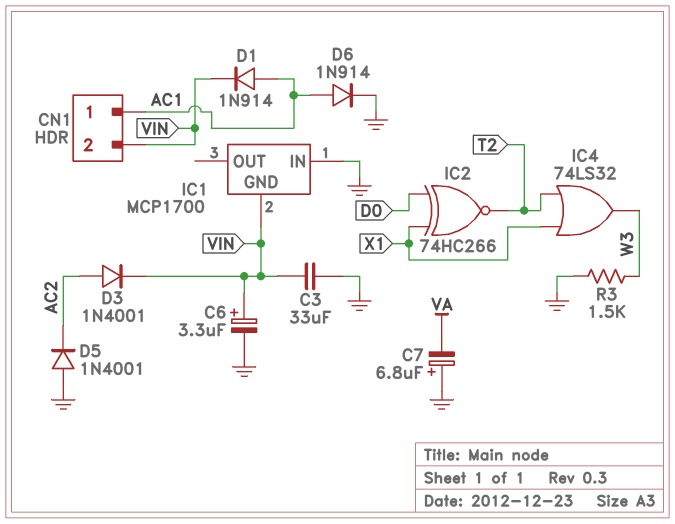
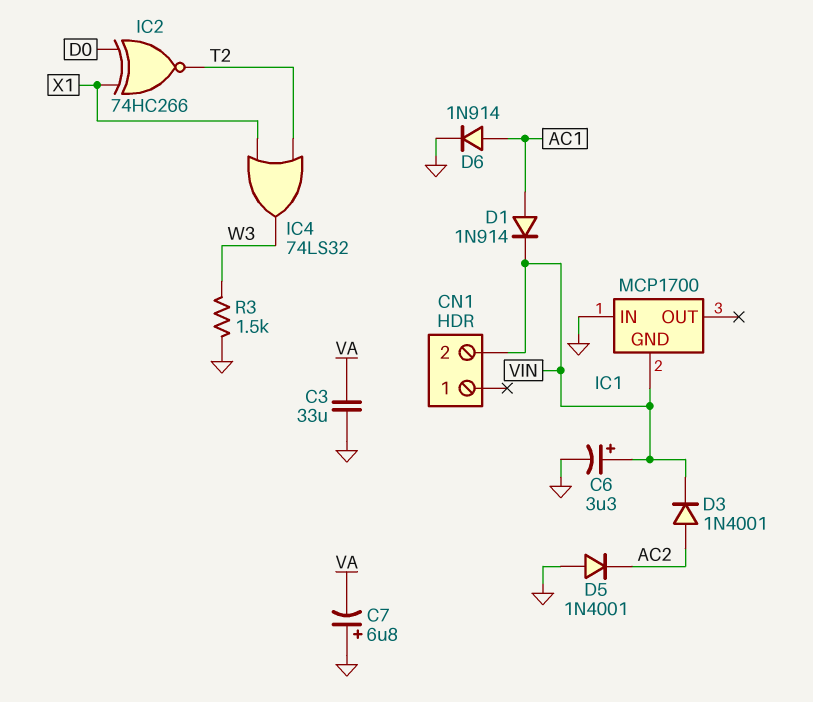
C3: 33uF (GND, VIN) -> 33uF (GND, VA)
CN1 pin 1: AC1 -> none

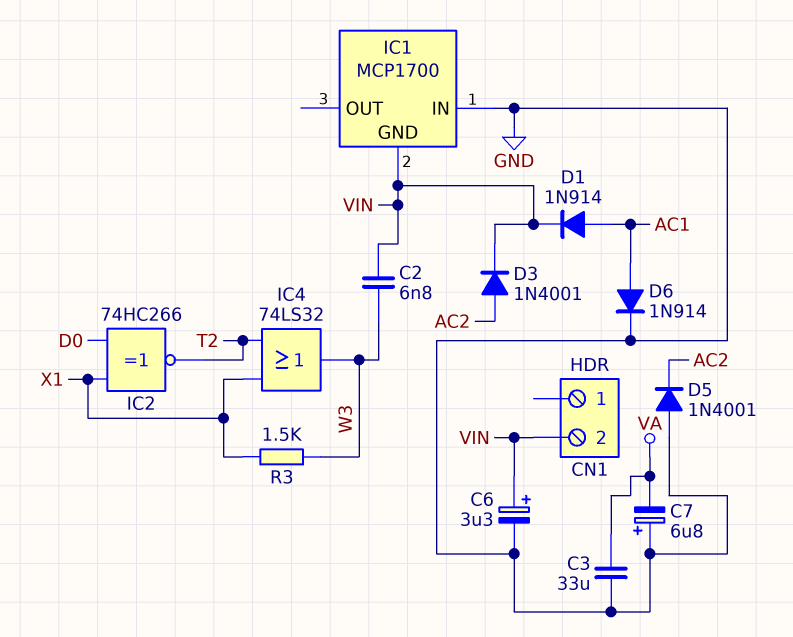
C2: none -> 6.8nF (VIN, W3)
R3: 1.5k (GND, W3) -> 1.5k (W3, X1)

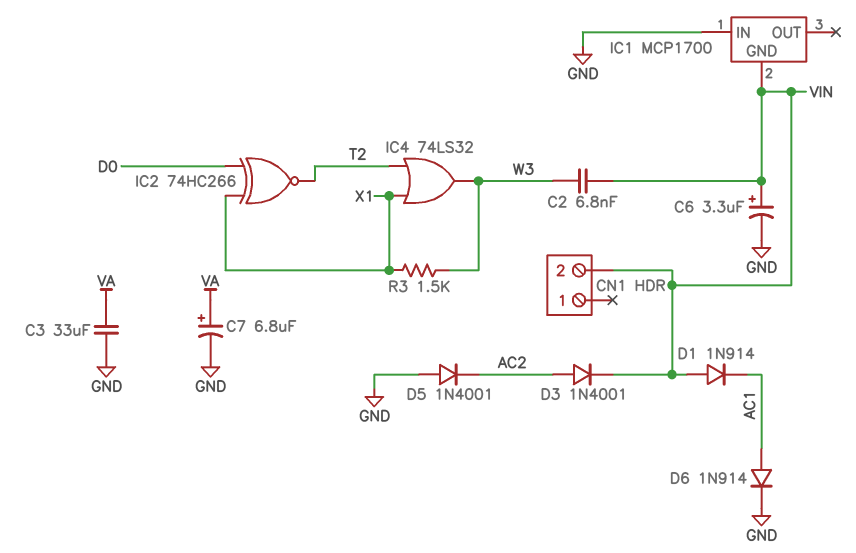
C7: 6.8uF (plus GND, minus VA) -> 6.8uF (plus VA, minus GND)
D1: diode 1N914 (A AC1, K VIN) -> diode 1N914 (A VIN, K AC1)

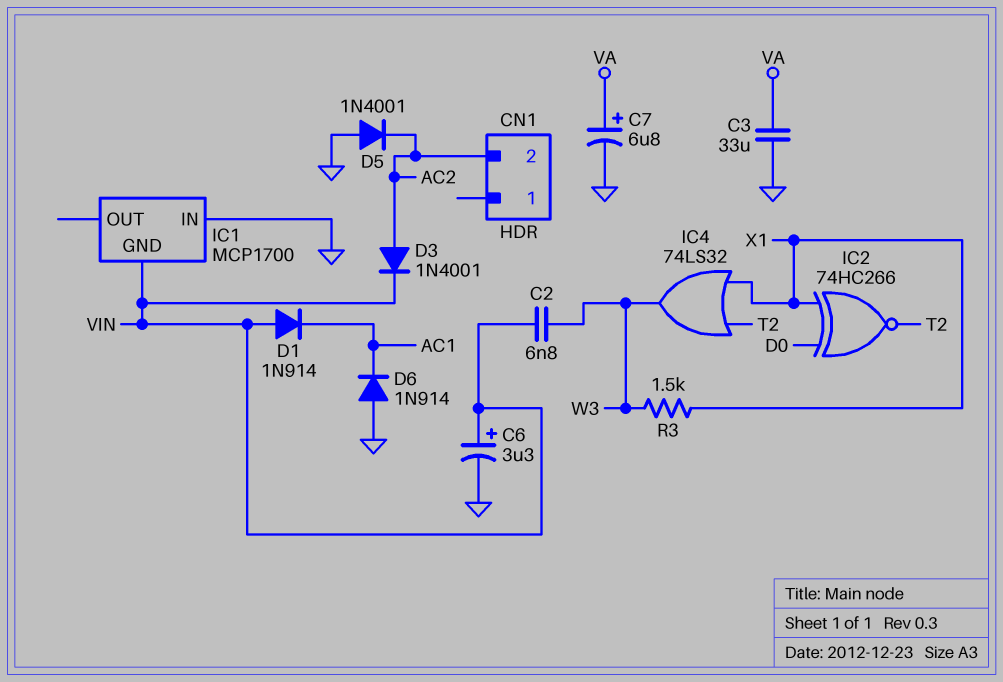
CN1 pin 2: VIN -> AC2
D6: diode 1N914 (A AC1, K GND) -> diode 1N914 (A GND, K AC1)

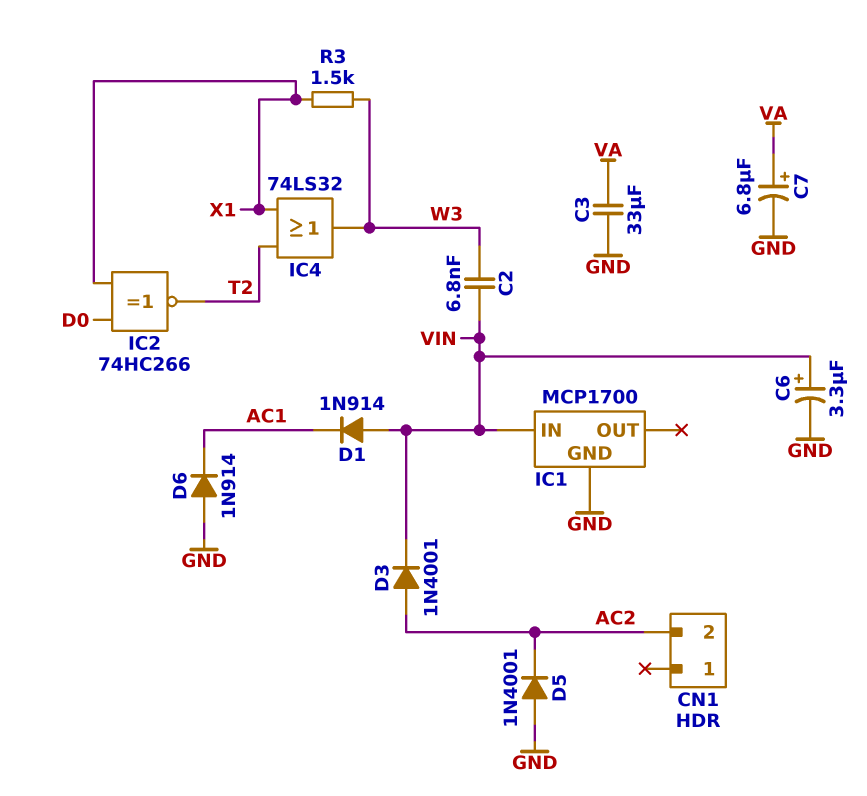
IC1 pin GND: VIN -> GND
IC1 pin IN: GND -> VIN

